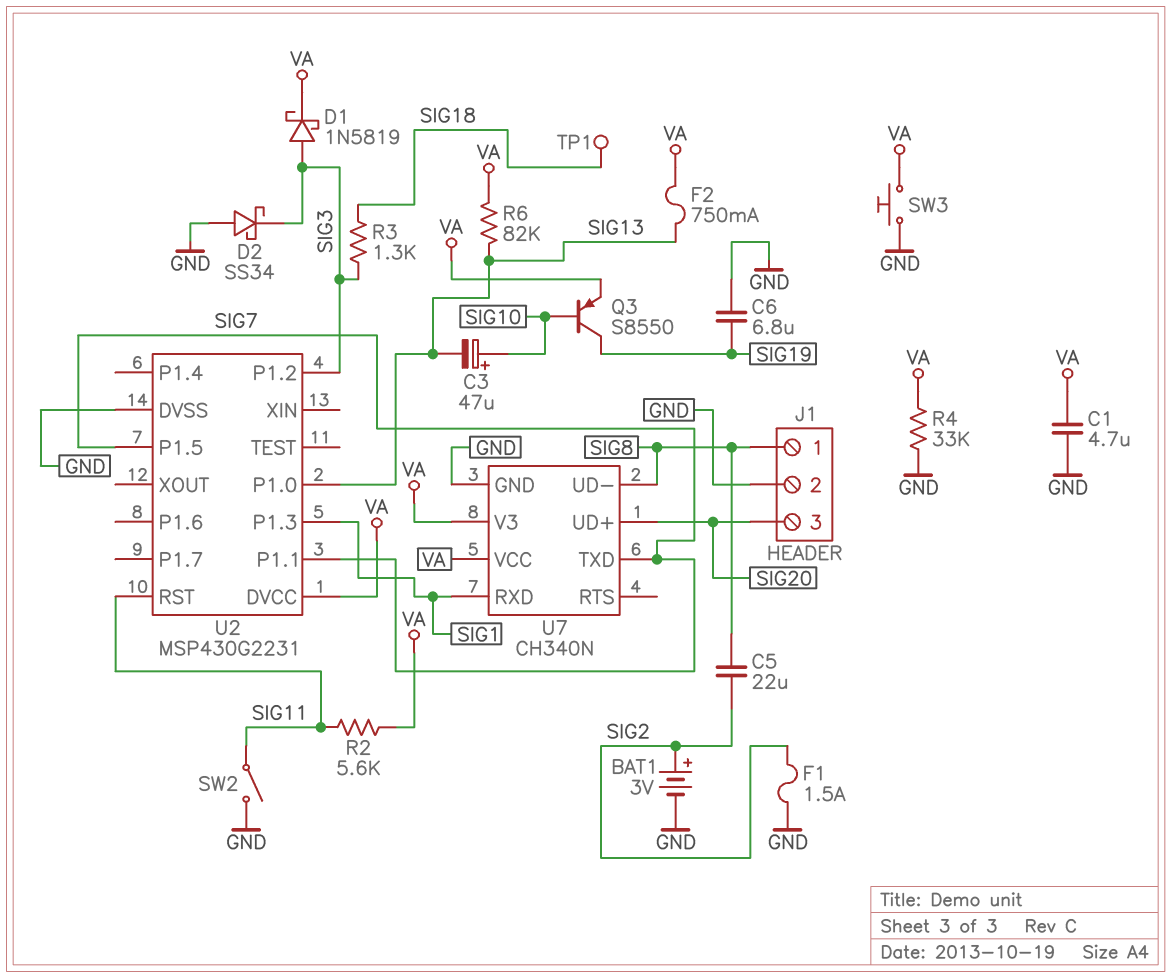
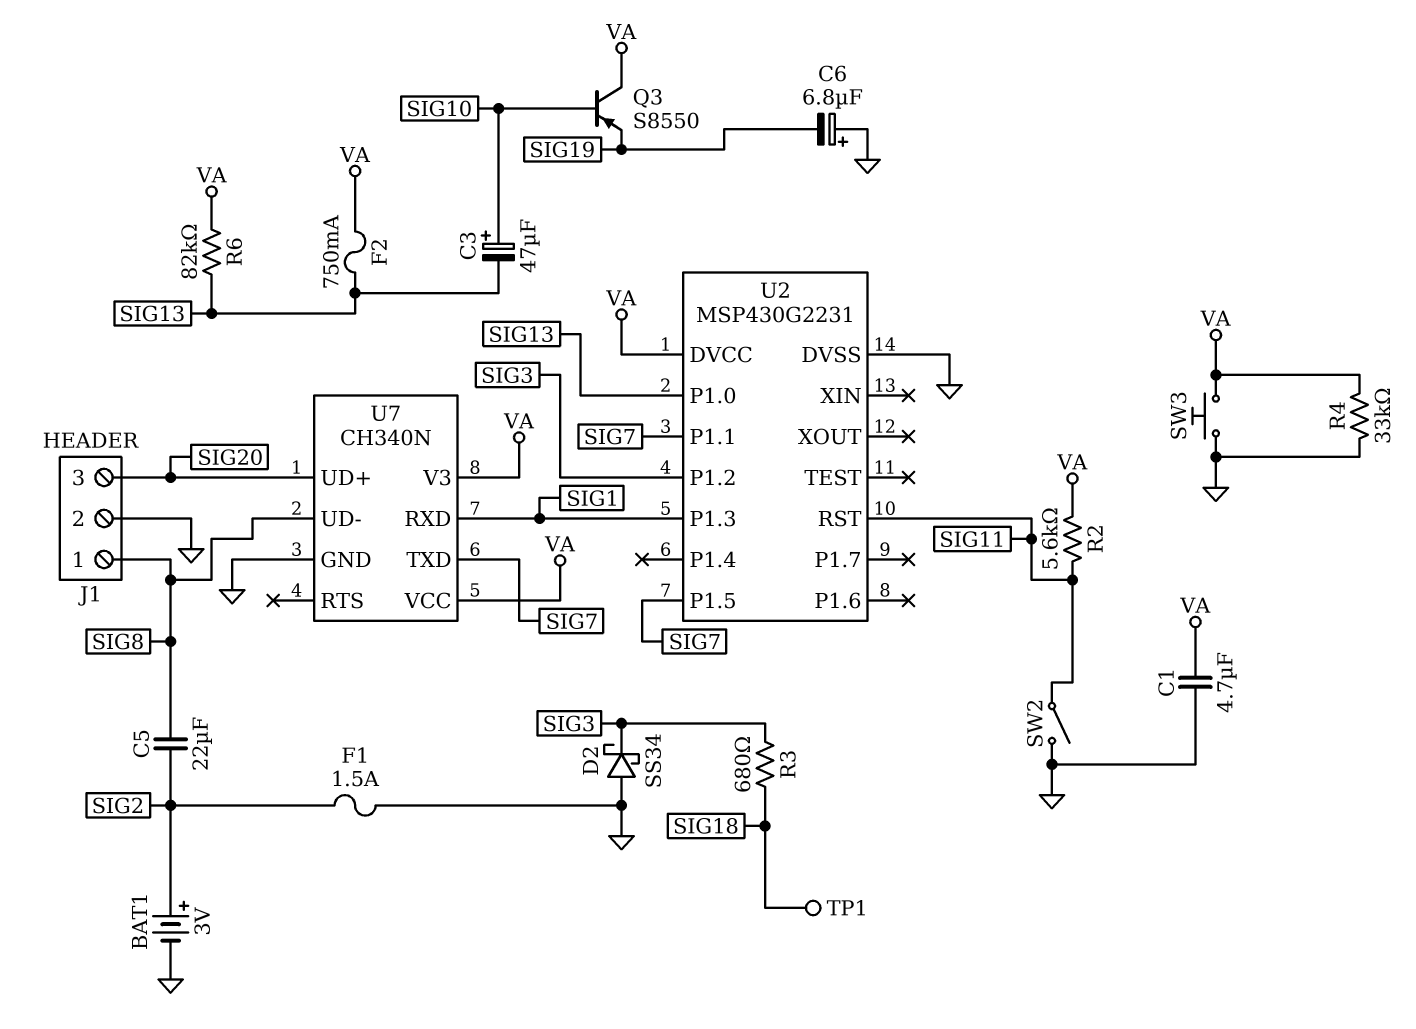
C6: 6.8uF (GND, SIG19) -> 6.8uF (plus GND, minus SIG19)
D1: schottky 1N5819 (A SIG3, K VA) -> none
Q3: PNP S8550 (B SIG10, C SIG19, E VA) -> PNP S8550 (B SIG10, C VA, E SIG19)
R3: 1.3k (SIG3, SIG18) -> 680 (SIG3, SIG18)

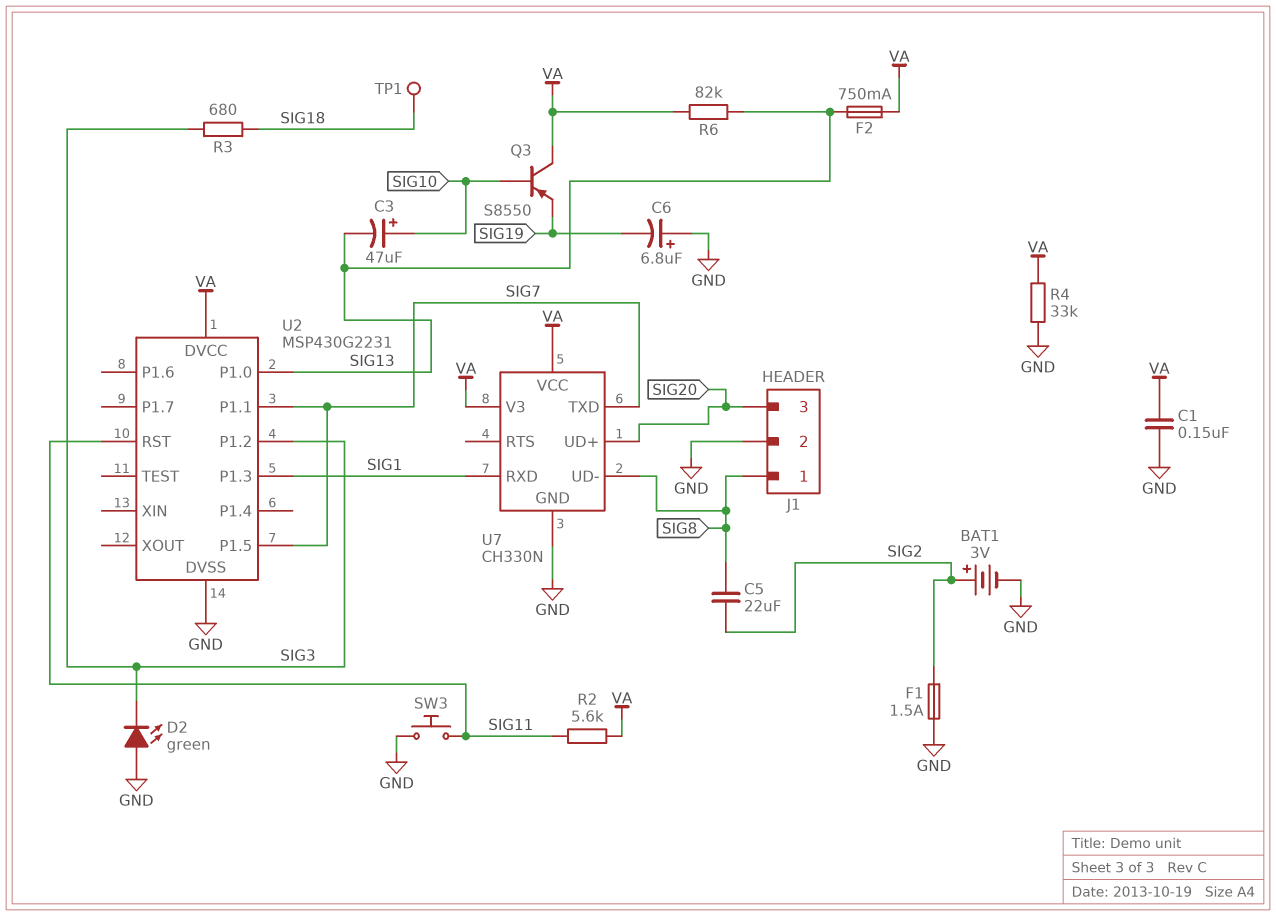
C1: 4.7uF (GND, VA) -> 150nF (GND, VA)
D2: schottky SS34 (A GND, K SIG3) -> LED green (A GND, K SIG3)
SW2: switch (GND, SIG11) -> none
SW3: button (GND, VA) -> button (GND, SIG11)
U7: CH340N -> CH330N

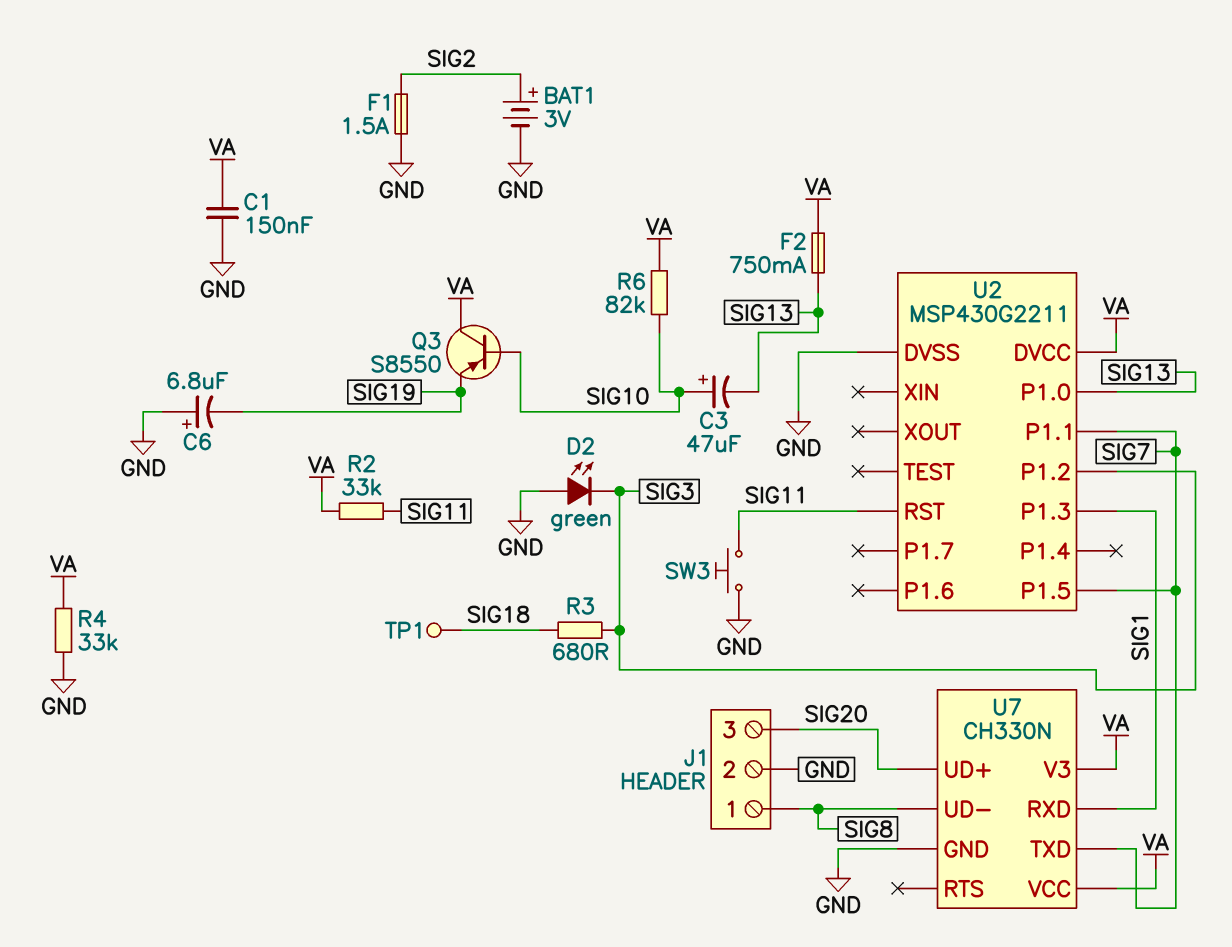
C5: 22uF (SIG2, SIG8) -> none
R2: 5.6k (SIG11, VA) -> 33k (SIG11, VA)
R6: 82k (SIG13, VA) -> 82k (SIG10, VA)
U2: MSP430G2231 -> MSP430G2211

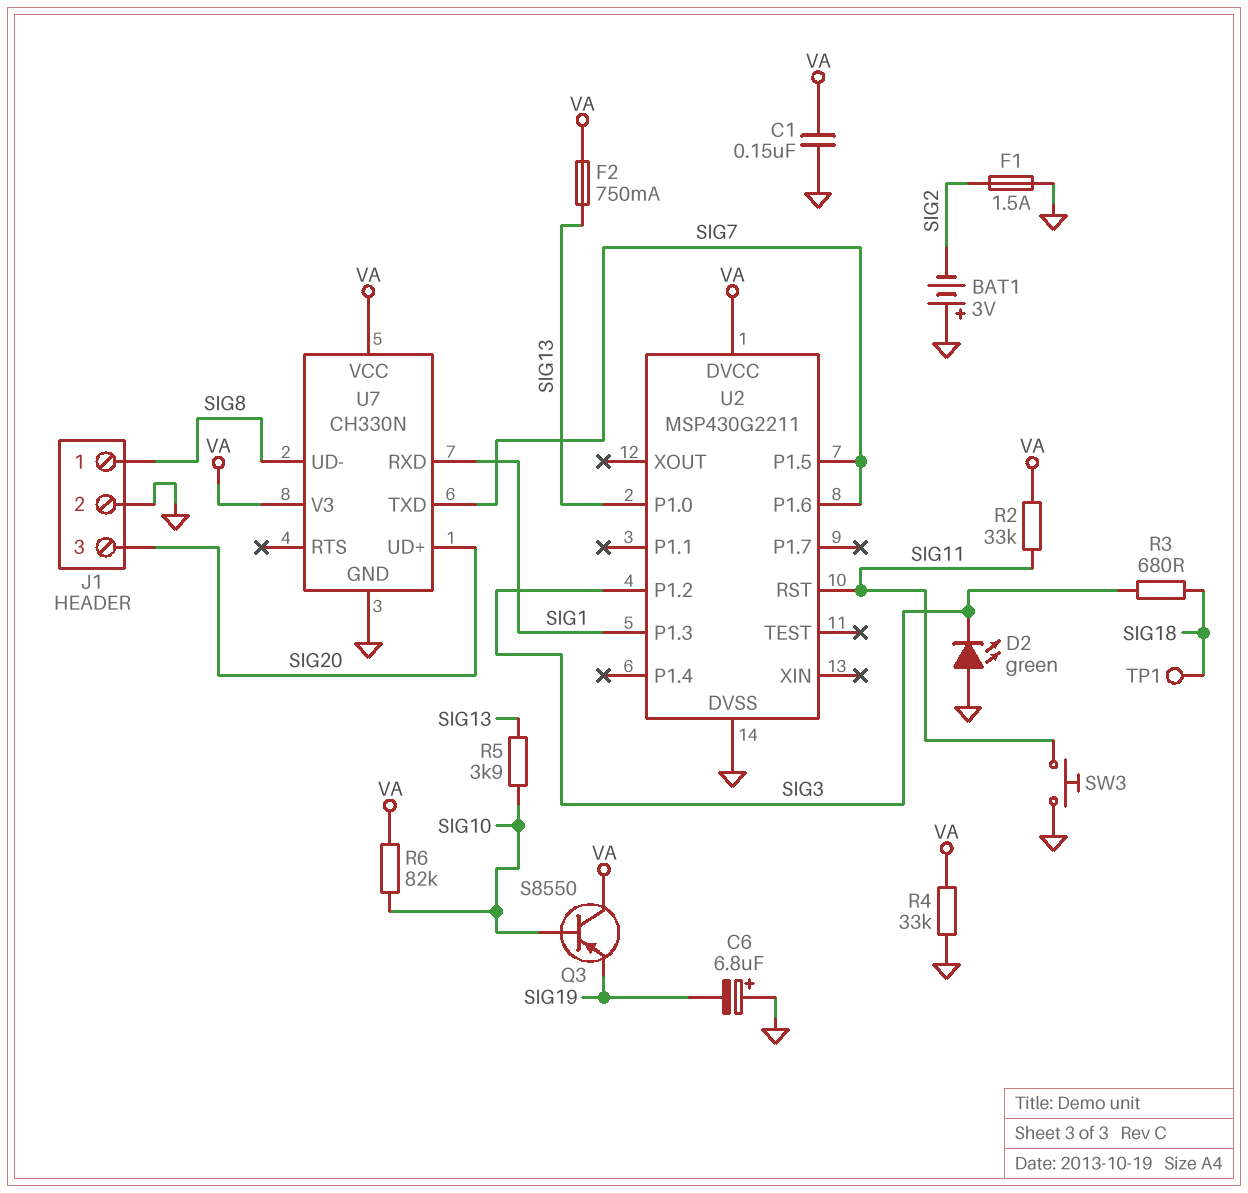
BAT1: 3V (plus SIG2, minus GND) -> 3V (plus GND, minus SIG2)
C3: 47uF (plus SIG10, minus SIG13) -> none
R5: none -> 3.9k (SIG10, SIG13)
U2 pin P1.1: SIG7 -> none
U2 pin P1.6: none -> SIG7

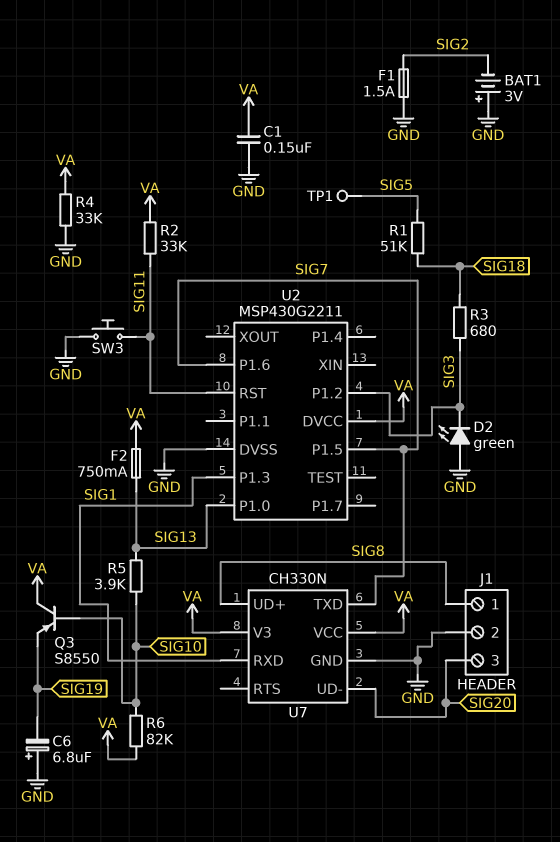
R1: none -> 51k (SIG5, SIG18)
TP1: test point (SIG18) -> test point (SIG5)
U7 pin UD+: SIG20 -> SIG8
U7 pin UD-: SIG8 -> SIG20

